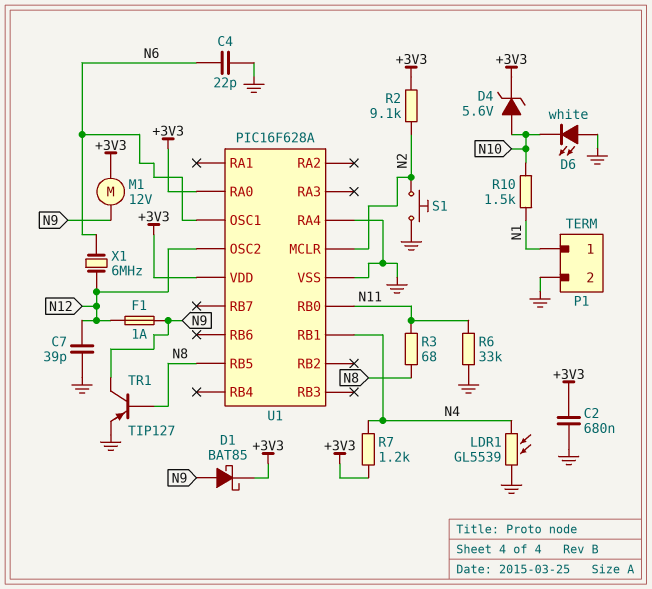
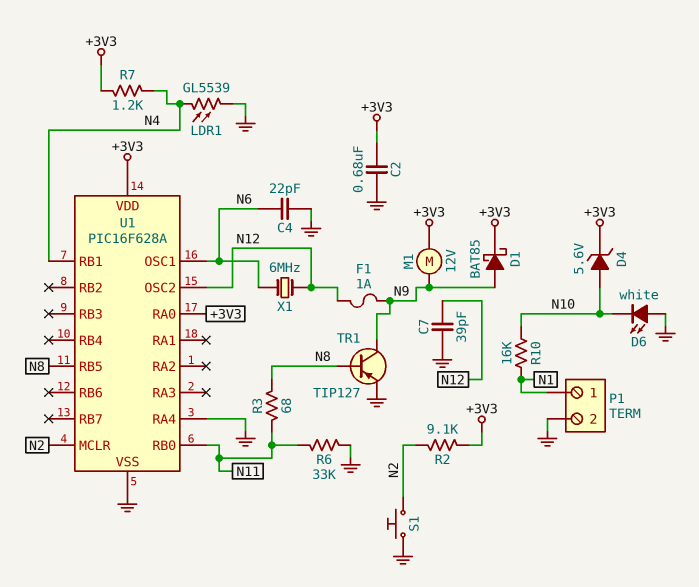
R10: 1.5k (N1, N10) -> 16k (N1, N10)

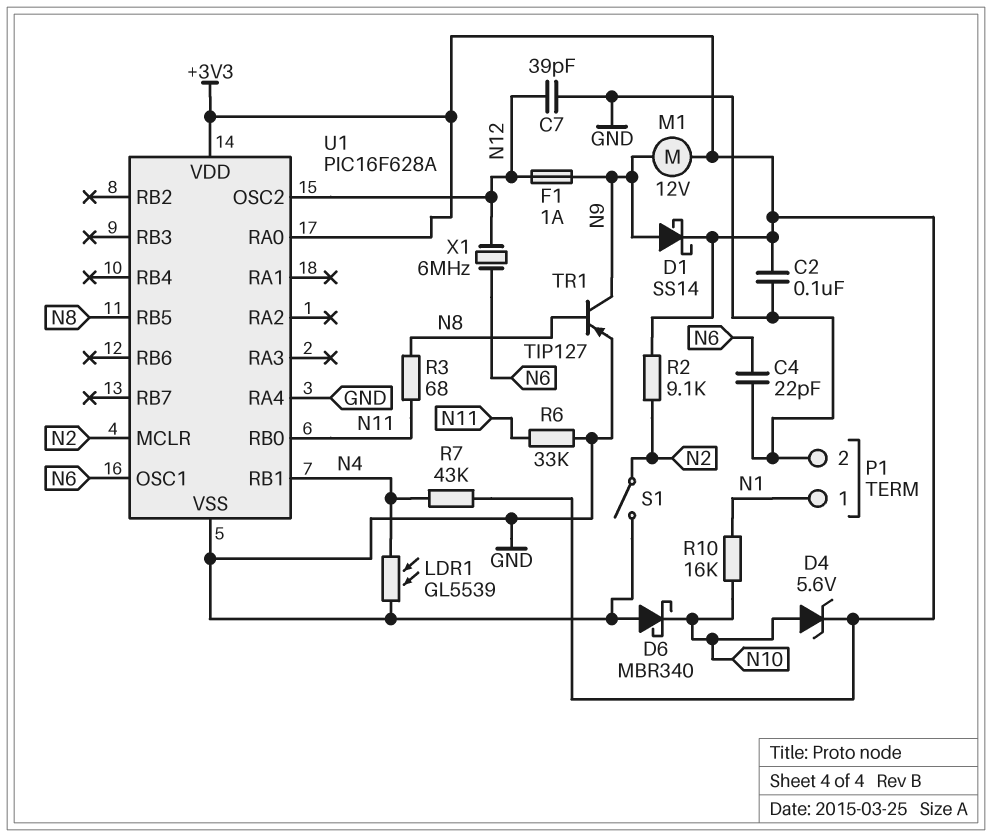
C2: 680nF (+3V3, GND) -> 100nF (+3V3, GND)
D1: schottky BAT85 (A N9, K +3V3) -> schottky SS14 (A N9, K +3V3)
D6: LED white (A GND, K N10) -> schottky MBR340 (A GND, K N10)
R7: 1.2k (+3V3, N4) -> 43k (+3V3, N4)
S1: button (GND, N2) -> switch (GND, N2)

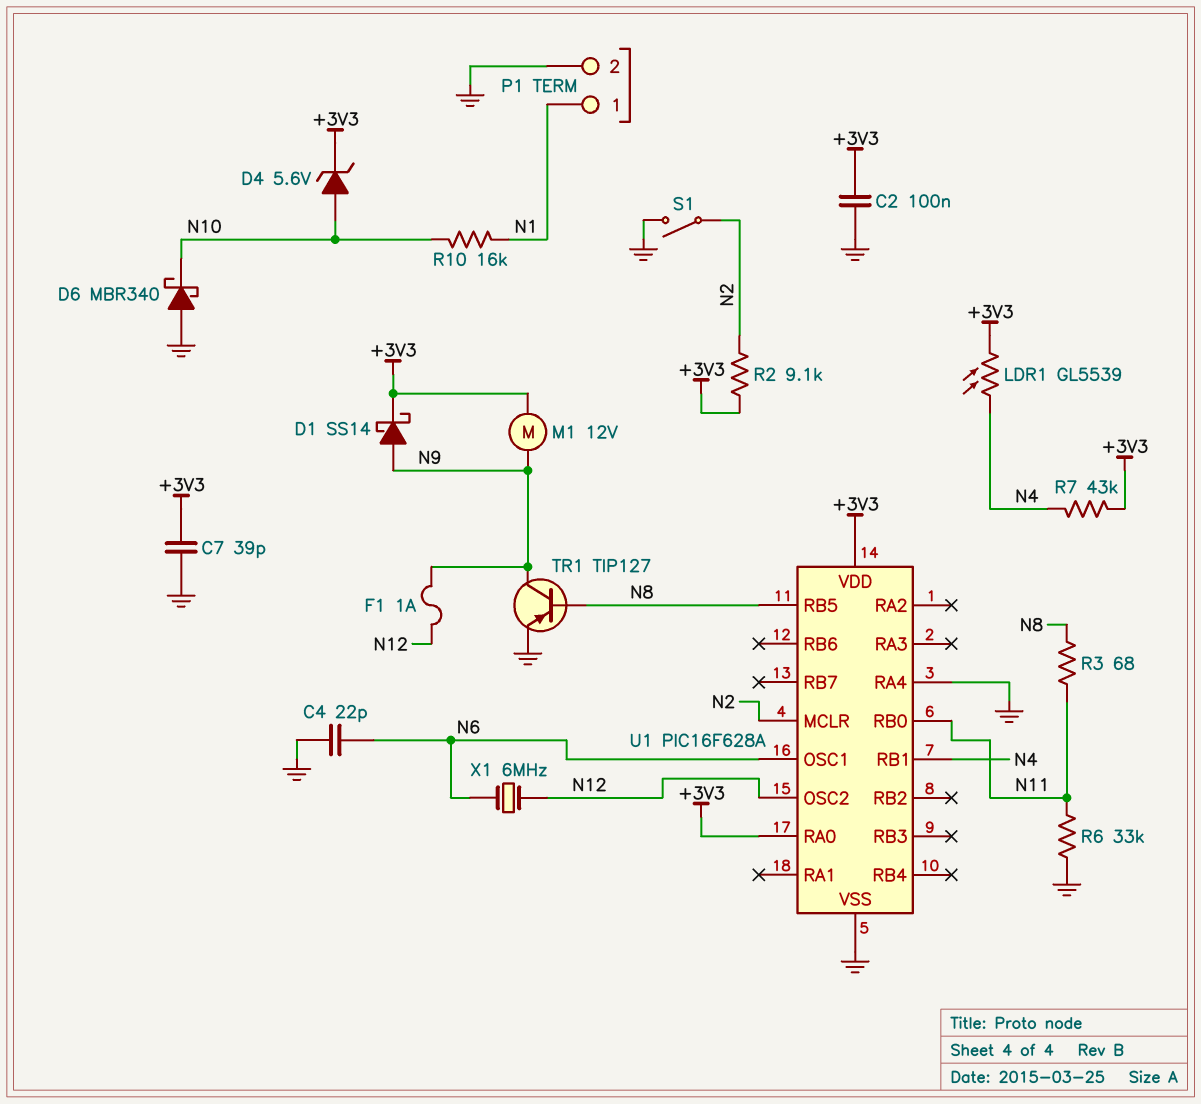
C7: 39pF (GND, N12) -> 39pF (+3V3, GND)
LDR1: GL5539 (GND, N4) -> GL5539 (+3V3, N4)

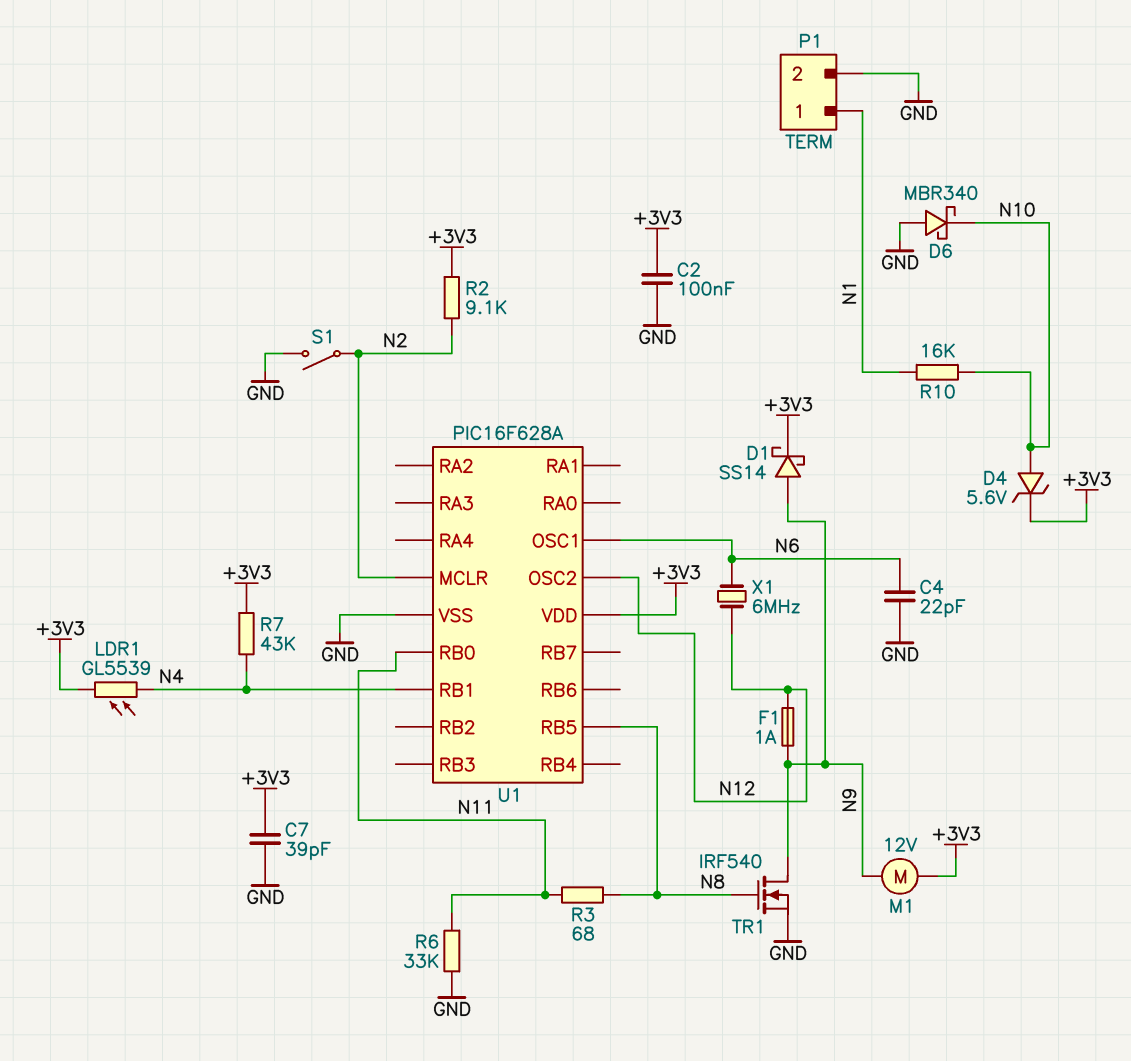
TR1: PNP TIP127 (B N8, C N9, E GND) -> NMOS IRF540 (G N8, D N9, S GND)
U1 pin RA0: +3V3 -> none
U1 pin RA4: GND -> none

